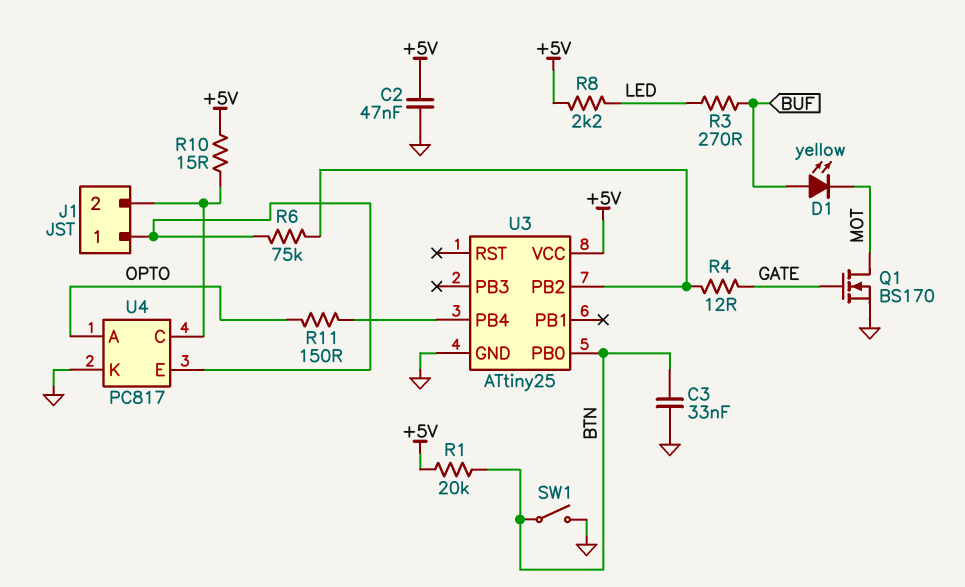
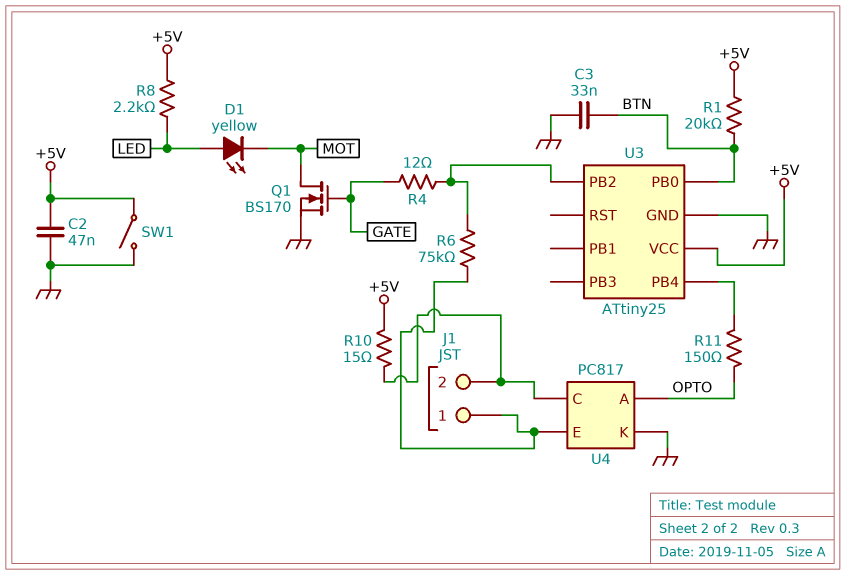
D1: LED yellow (A BUF, K MOT) -> LED yellow (A LED, K MOT)
R3: 270 (BUF, LED) -> none
SW1: switch (BTN, GND) -> switch (+5V, GND)

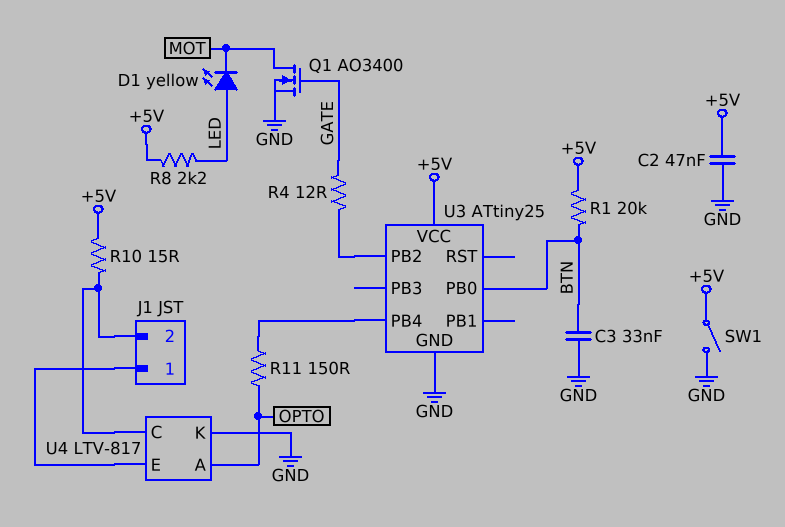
Q1: NMOS BS170 (G GATE, D MOT, S GND) -> NMOS AO3400 (G GATE, D MOT, S GND)
R6: 75k (J1/1, U3/PB2) -> none
U4: PC817 -> LTV-817

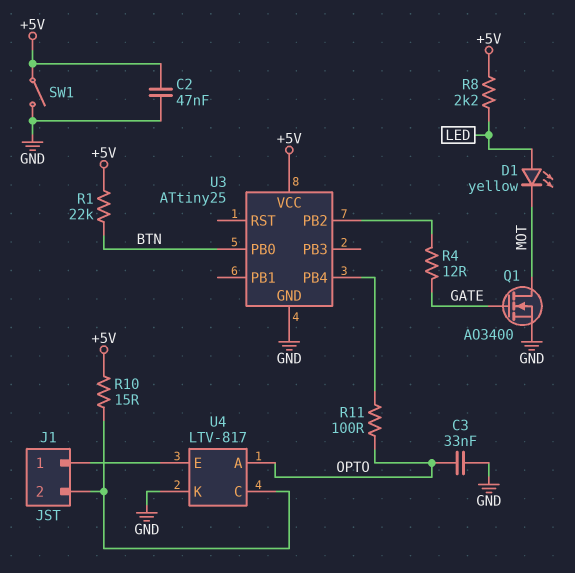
C3: 33nF (BTN, GND) -> 33nF (GND, OPTO)
R1: 20k (+5V, BTN) -> 22k (+5V, BTN)
R11: 150 (OPTO, U3/PB4) -> 100 (OPTO, U3/PB4)

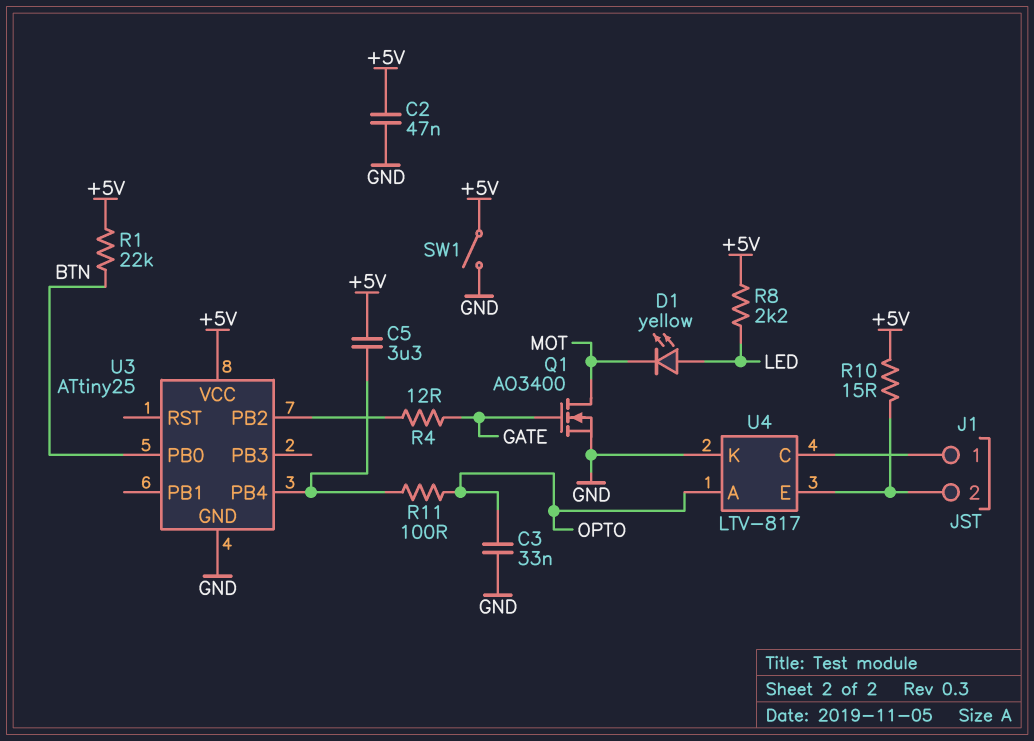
C5: none -> 3.3uF (+5V, U3/PB4)
U4 pin C: J1/2 -> J1/1
U4 pin E: J1/1 -> J1/2

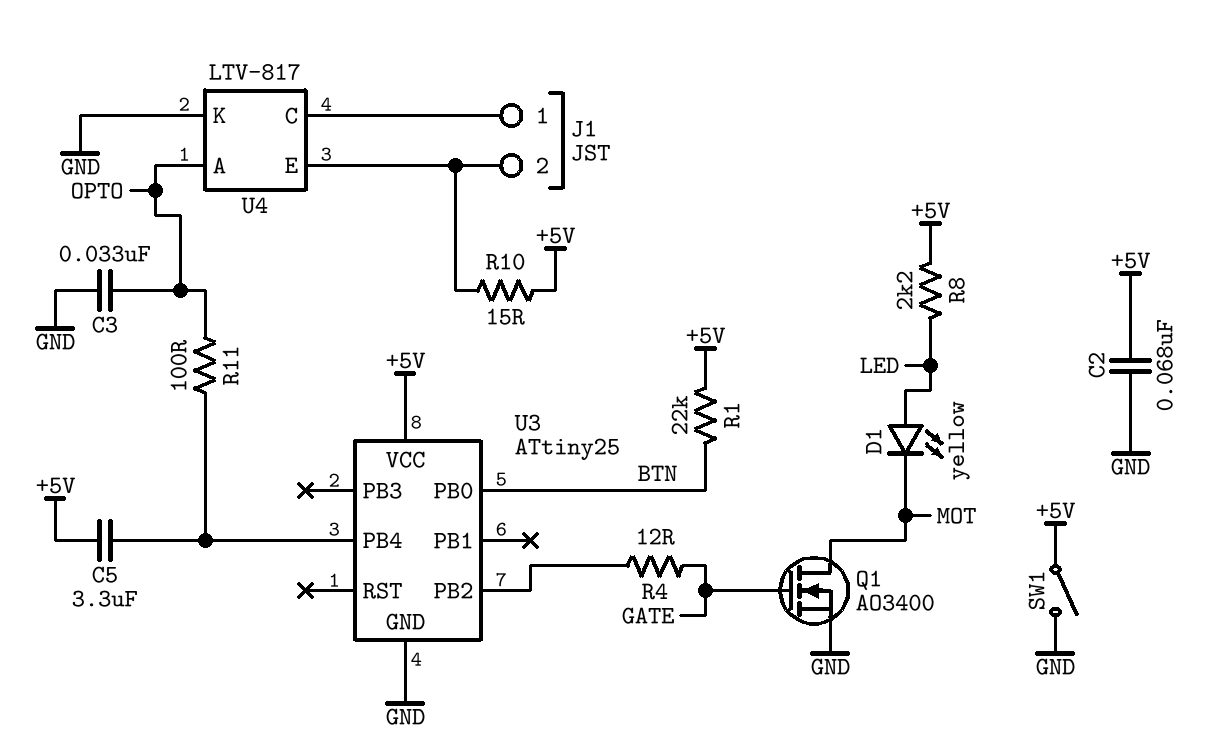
C2: 47nF (+5V, GND) -> 68nF (+5V, GND)

